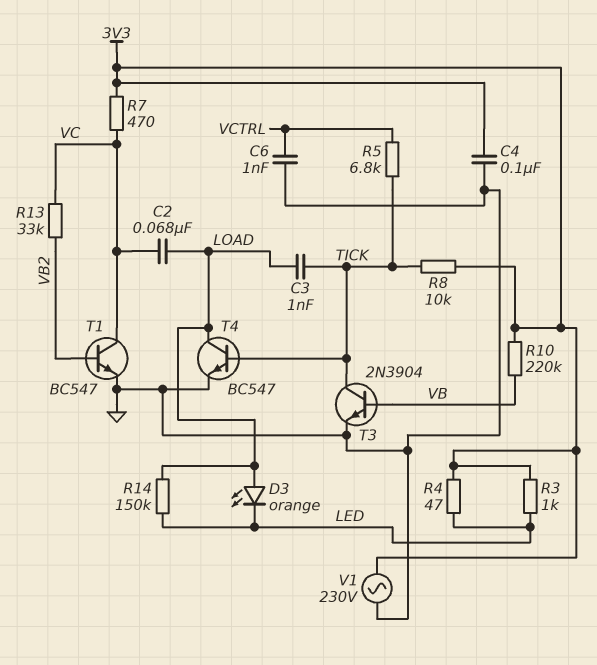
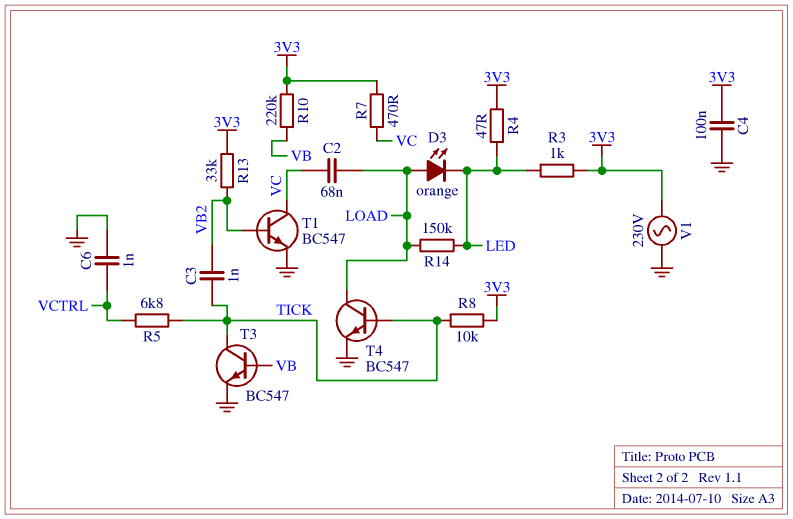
C3: 1nF (LOAD, TICK) -> 1nF (TICK, VB2)
R13: 33k (VB2, VC) -> 33k (3V3, VB2)
T3: NPN 2N3904 (B VB, C TICK, E GND) -> NPN BC547 (B VB, C TICK, E GND)

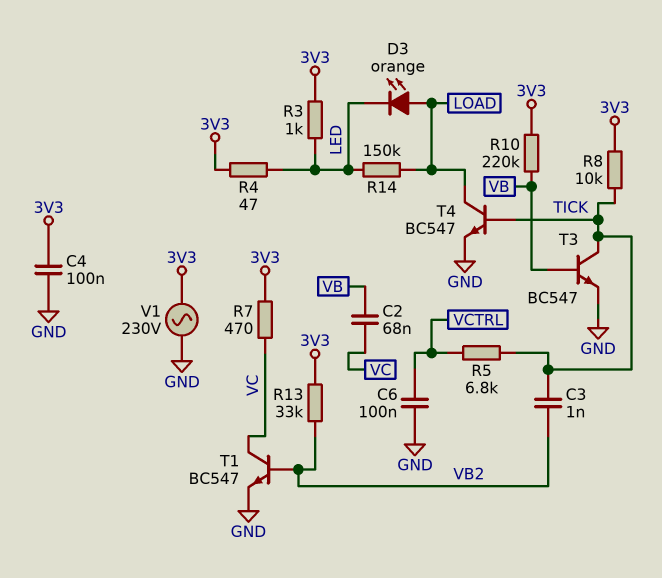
C2: 68nF (LOAD, VC) -> 68nF (VB, VC)
C6: 1nF (GND, VCTRL) -> 100nF (GND, VCTRL)

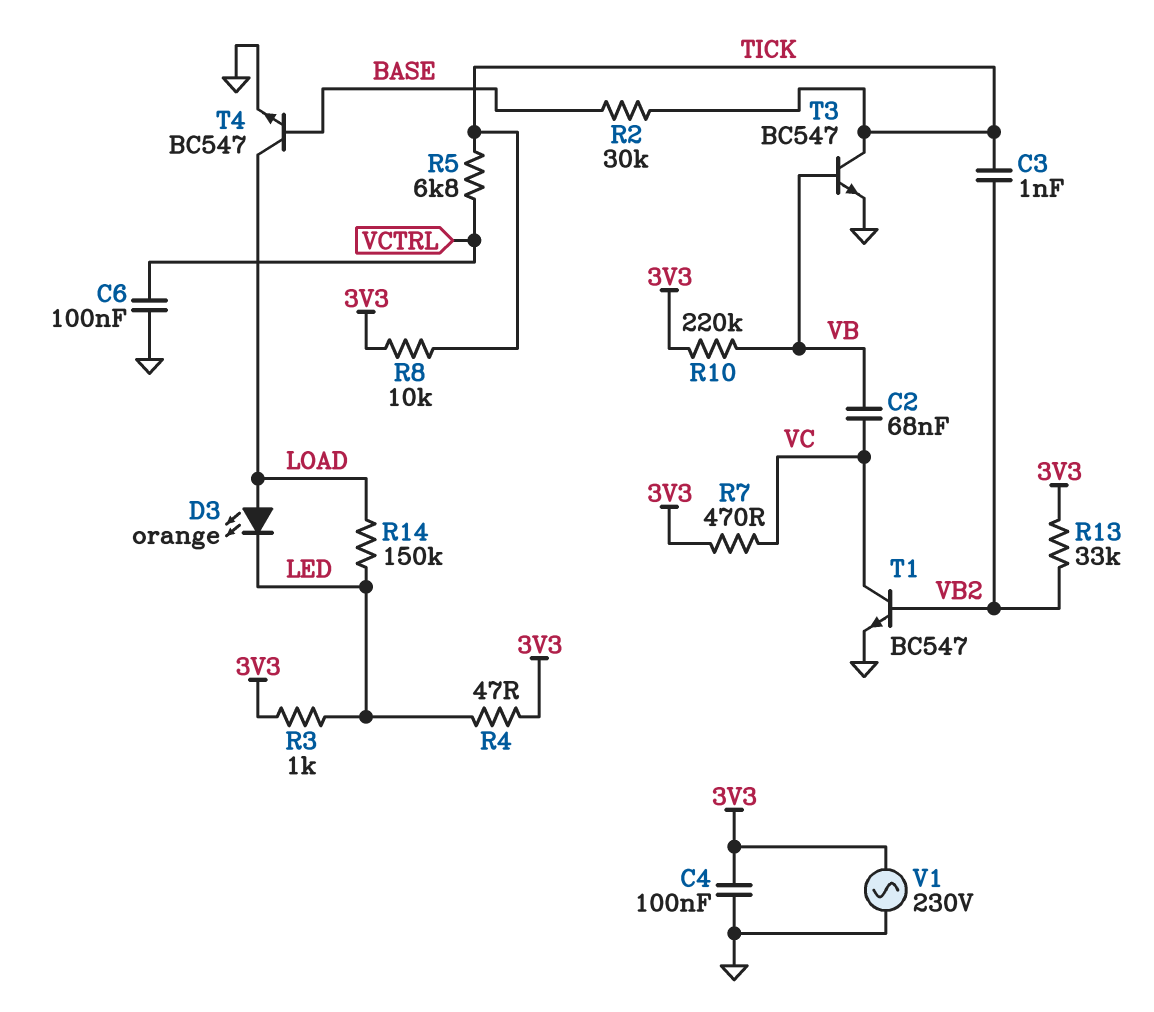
R2: none -> 30k (BASE, TICK)
T4: NPN BC547 (B TICK, C LOAD, E GND) -> NPN BC547 (B BASE, C LOAD, E GND)

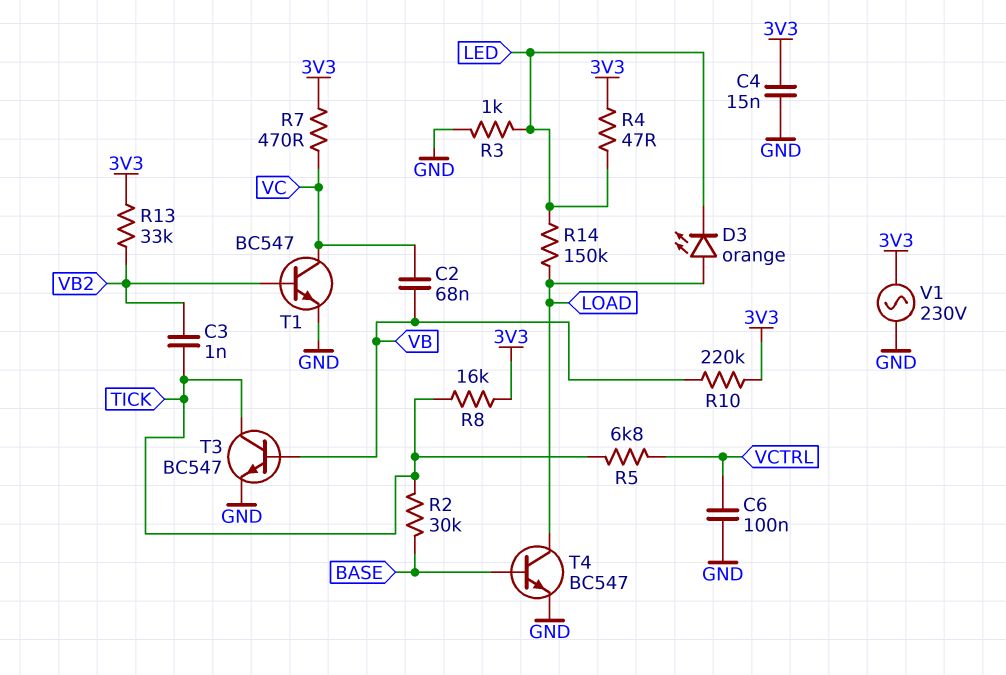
C4: 100nF (3V3, GND) -> 15nF (3V3, GND)
R3: 1k (3V3, LED) -> 1k (GND, LED)
R8: 10k (3V3, TICK) -> 16k (3V3, TICK)

